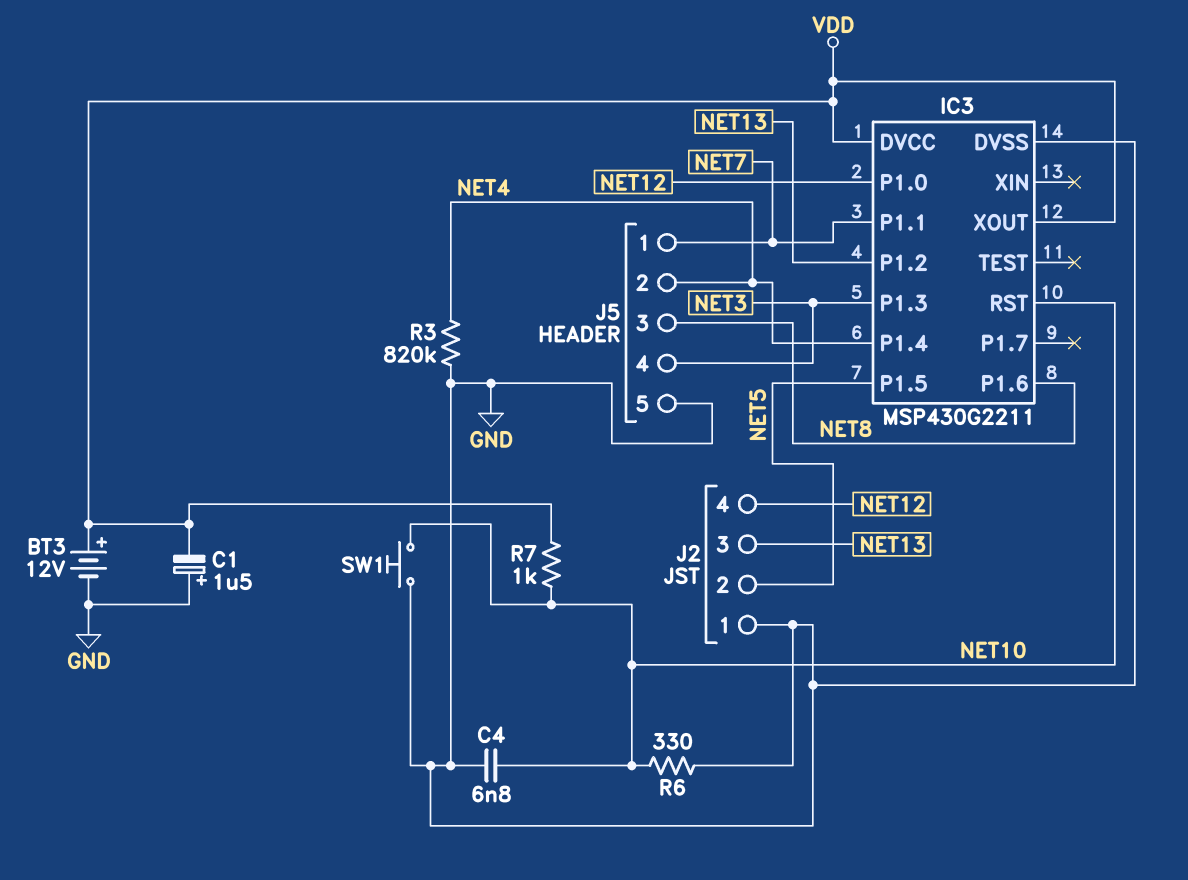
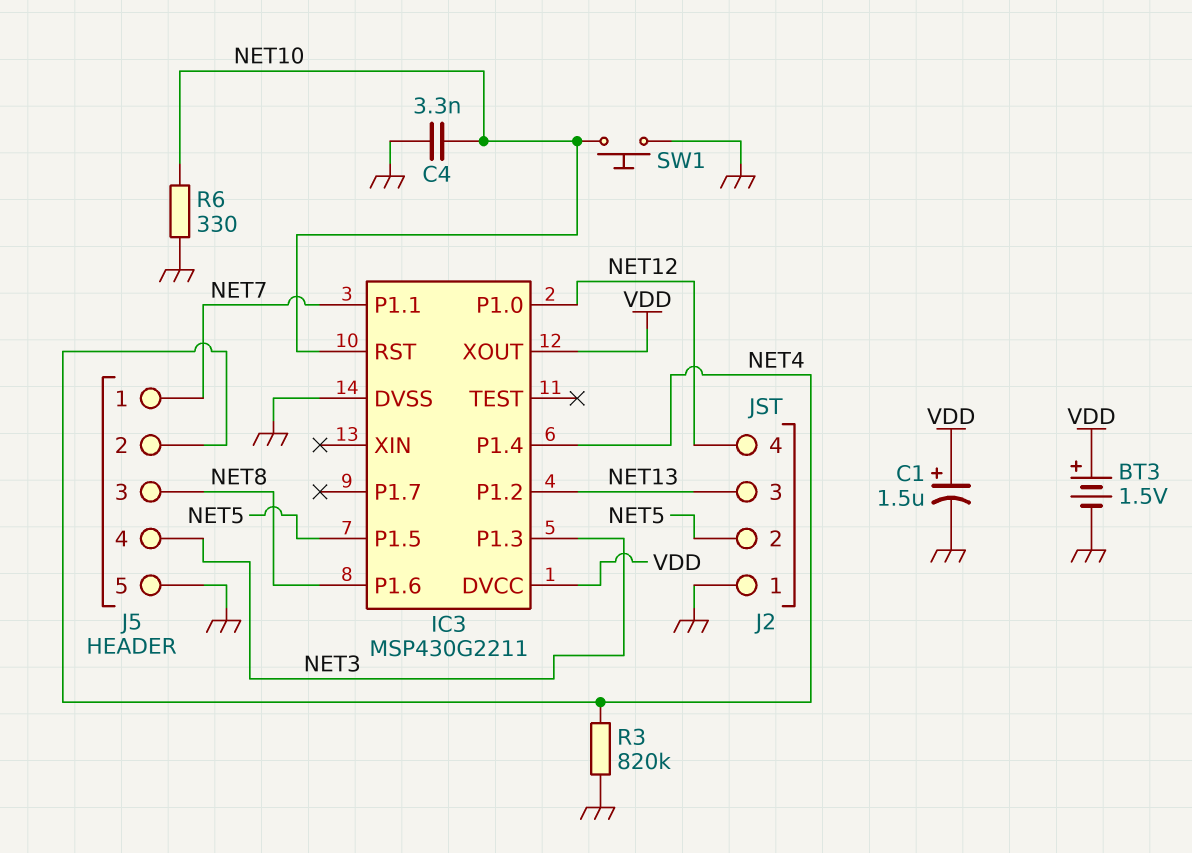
BT3: 12V (plus VDD, minus GND) -> 1.5V (plus VDD, minus GND)
C1: 1.5uF (plus GND, minus VDD) -> 1.5uF (plus VDD, minus GND)
C4: 6.8nF (GND, NET10) -> 3.3nF (GND, NET10)
R7: 1k (NET10, VDD) -> none

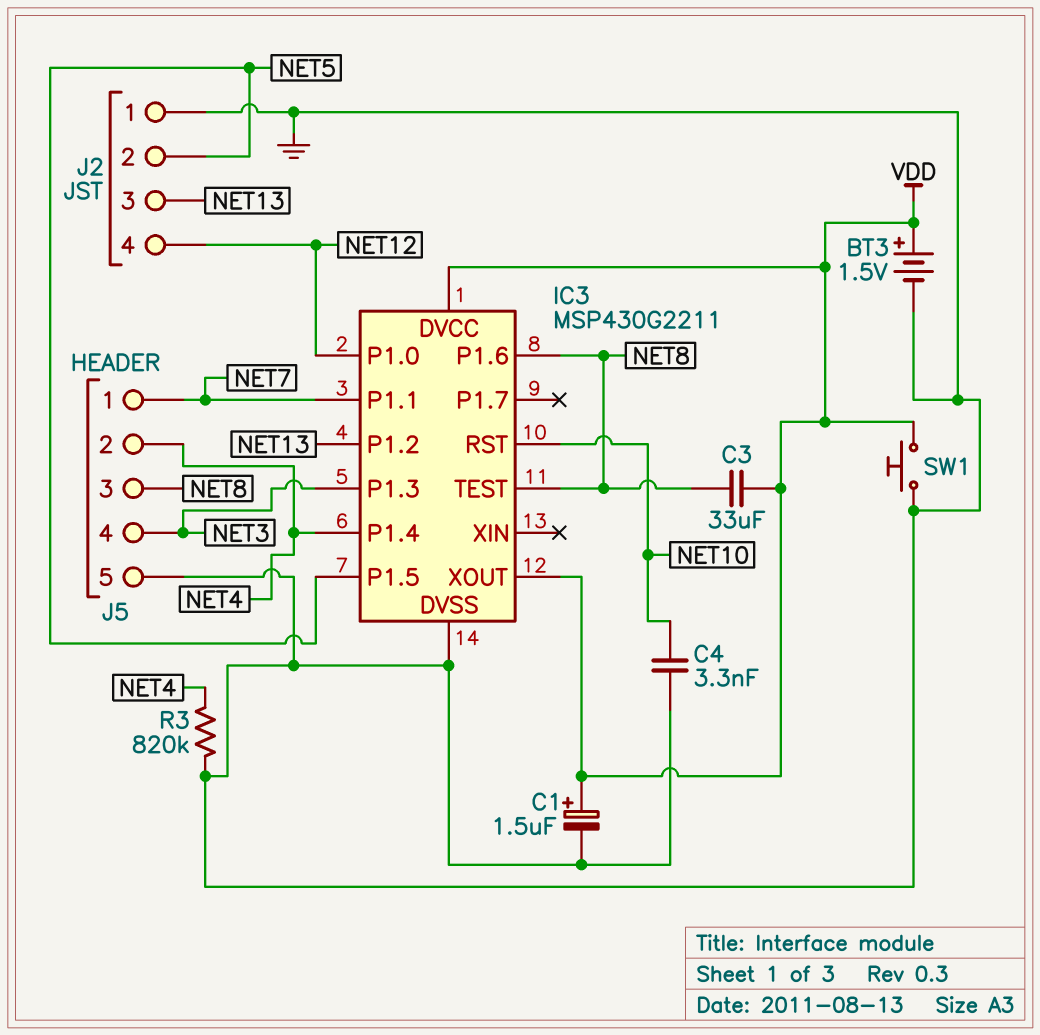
C3: none -> 33uF (NET8, VDD)
IC3 pin TEST: none -> NET8
R6: 330 (GND, NET10) -> none
SW1: button (GND, NET10) -> button (GND, VDD)

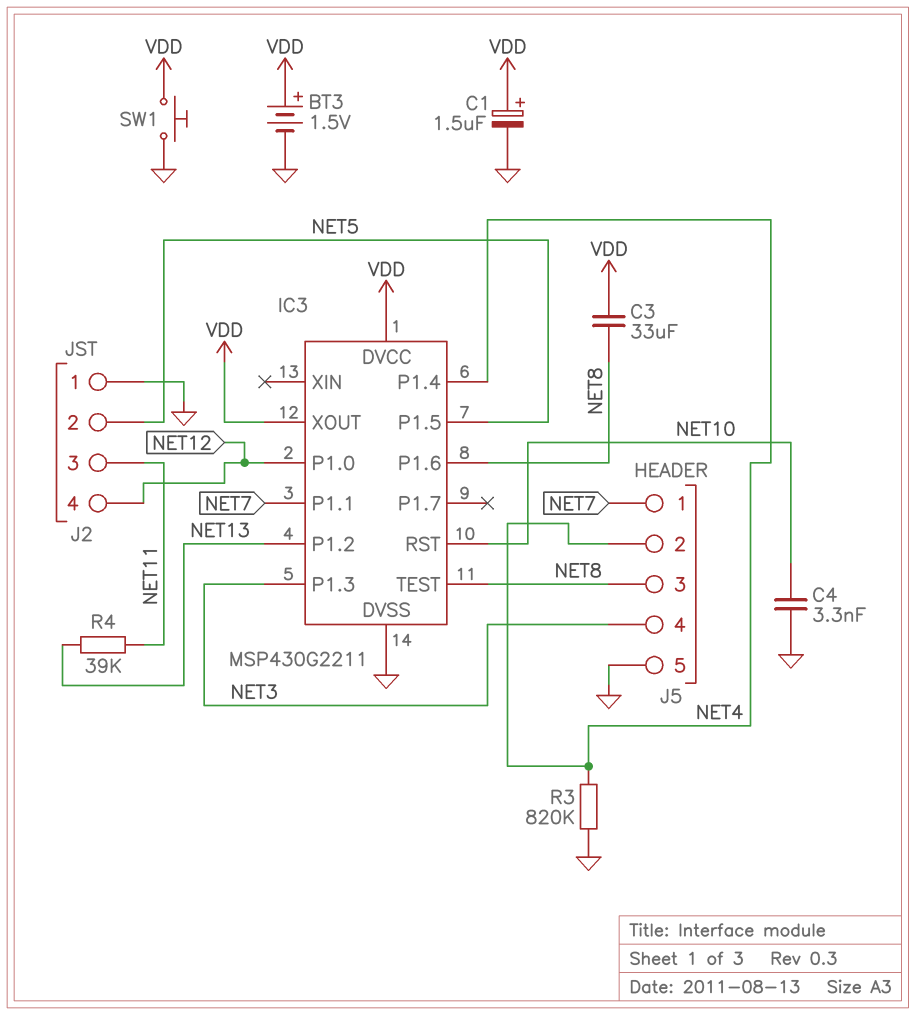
J2 pin 3: NET13 -> NET11
R4: none -> 39k (NET11, NET13)

